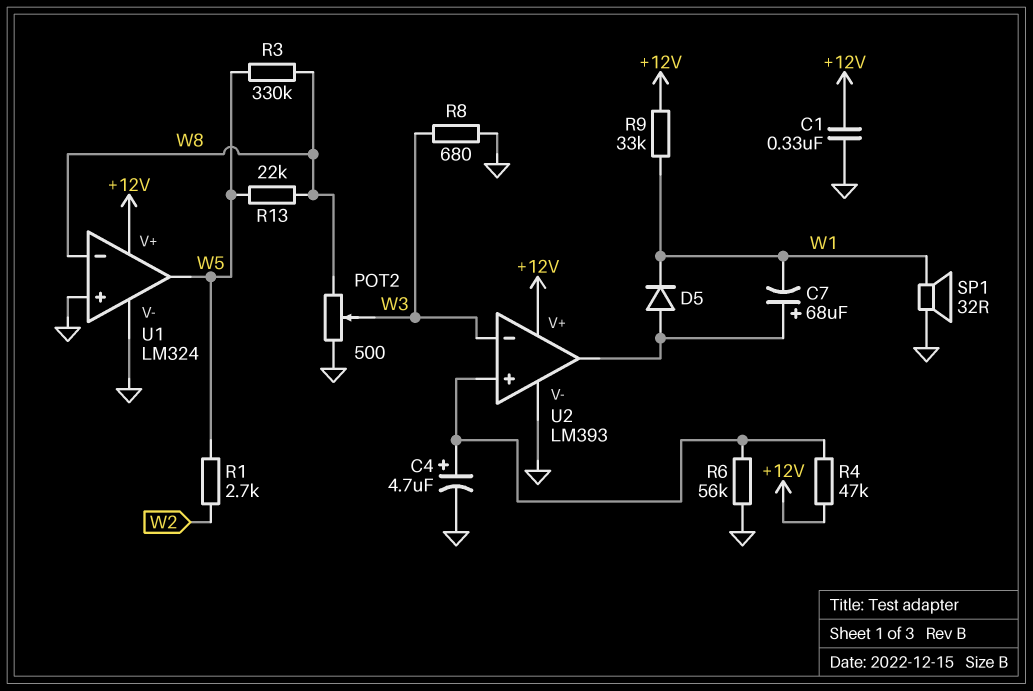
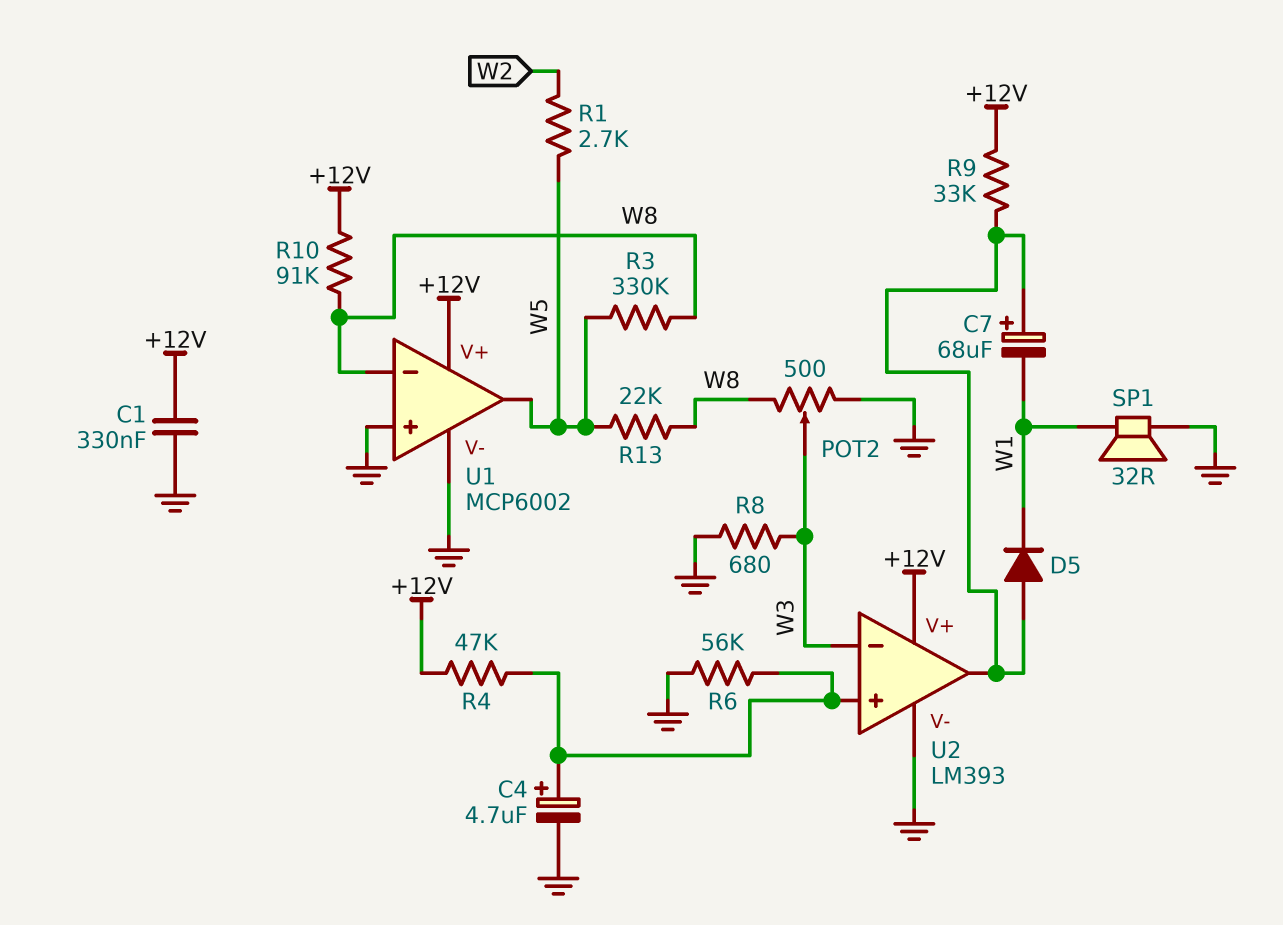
R9: 33k (+12V, W1) -> 33k (+12V, U2/out)
R10: none -> 91k (+12V, W8)
U1: LM324 -> MCP6002

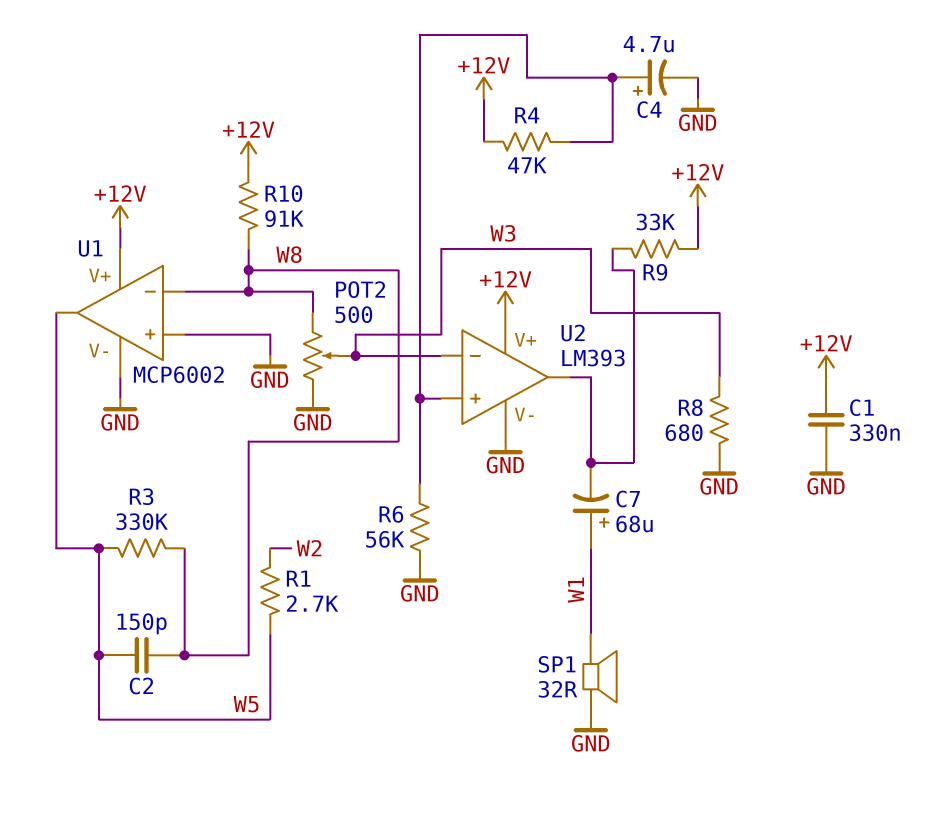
C2: none -> 150pF (W5, W8)
C7: 68uF (plus U2/out, minus W1) -> 68uF (plus W1, minus U2/out)
D5: diode (A U2/out, K W1) -> none
R13: 22k (W5, W8) -> none

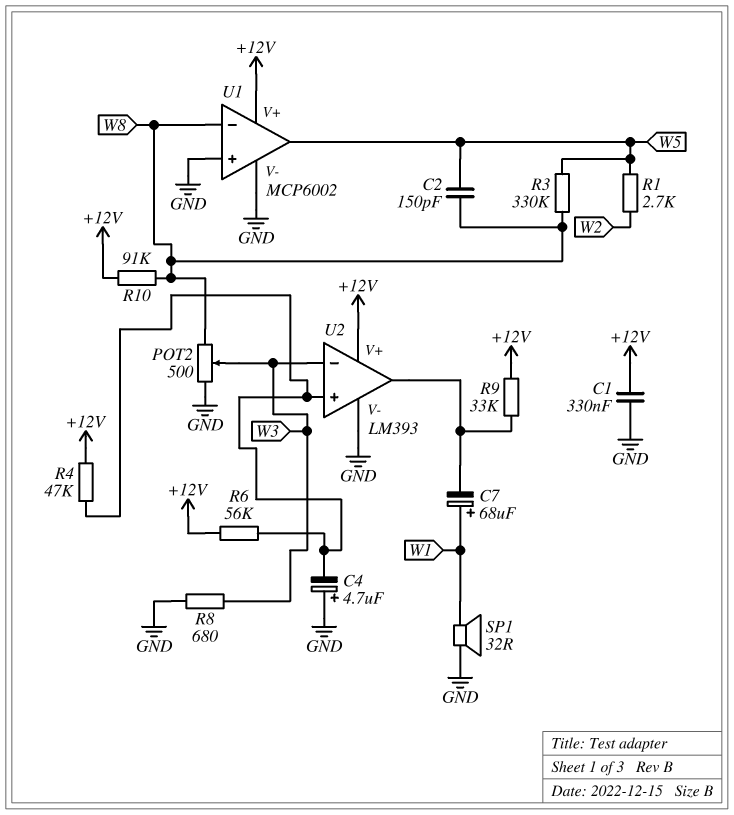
C4: 4.7uF (plus U2/in+, minus GND) -> 4.7uF (plus GND, minus U2/in+)
R6: 56k (GND, U2/in+) -> 56k (+12V, U2/in+)

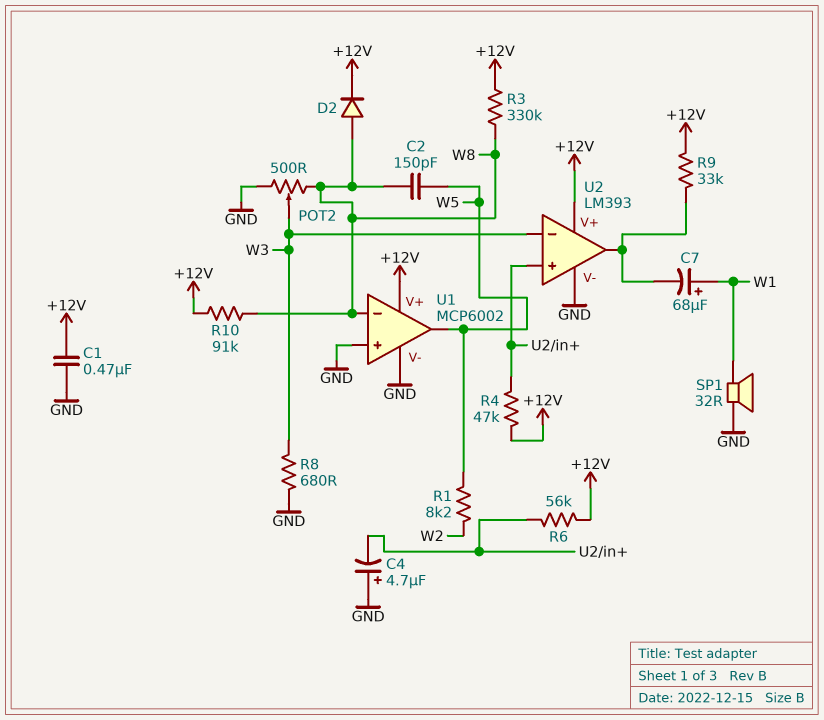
C1: 330nF (+12V, GND) -> 470nF (+12V, GND)
D2: none -> diode (A W8, K +12V)
R1: 2.7k (W2, W5) -> 8.2k (W2, W5)
R3: 330k (W5, W8) -> 330k (+12V, W8)

